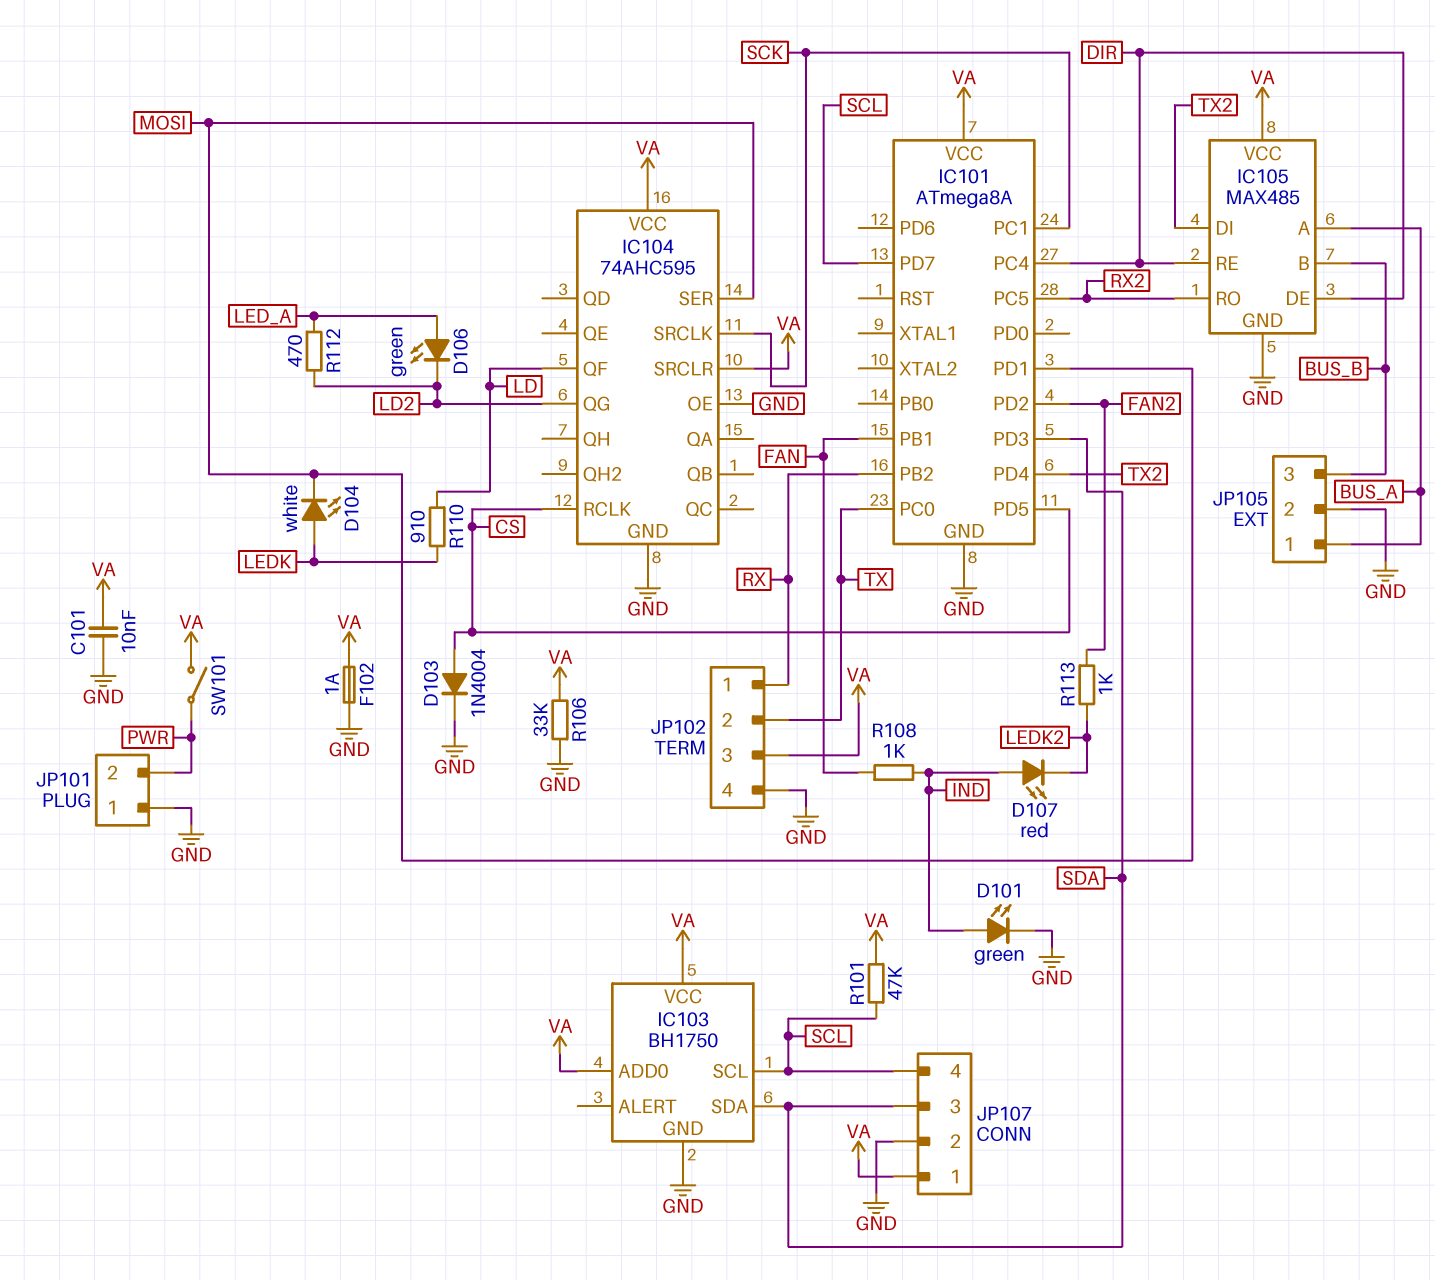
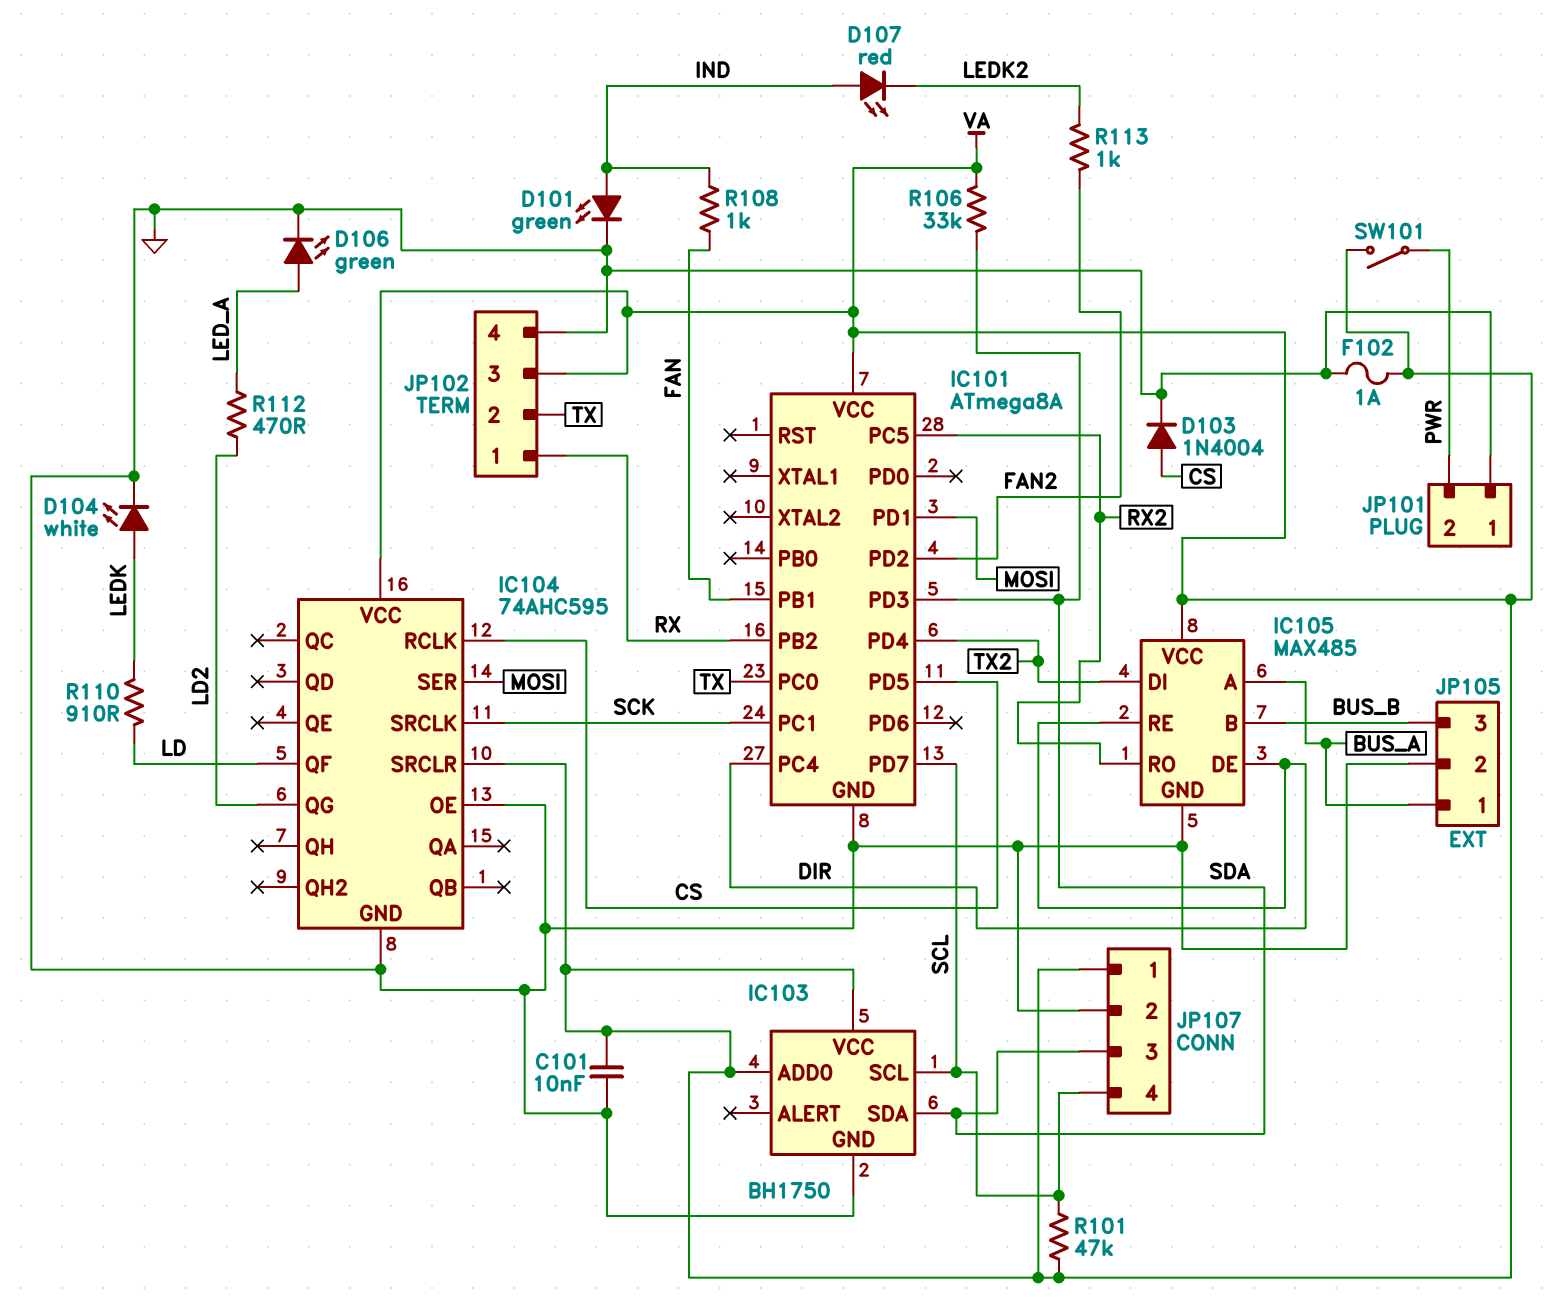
D104: LED white (A LEDK, K MOSI) -> LED white (A LEDK, K GND)
D106: LED green (A LED_A, K LD2) -> LED green (A LED_A, K GND)
R106: 33k (GND, VA) -> 33k (SDA, VA)

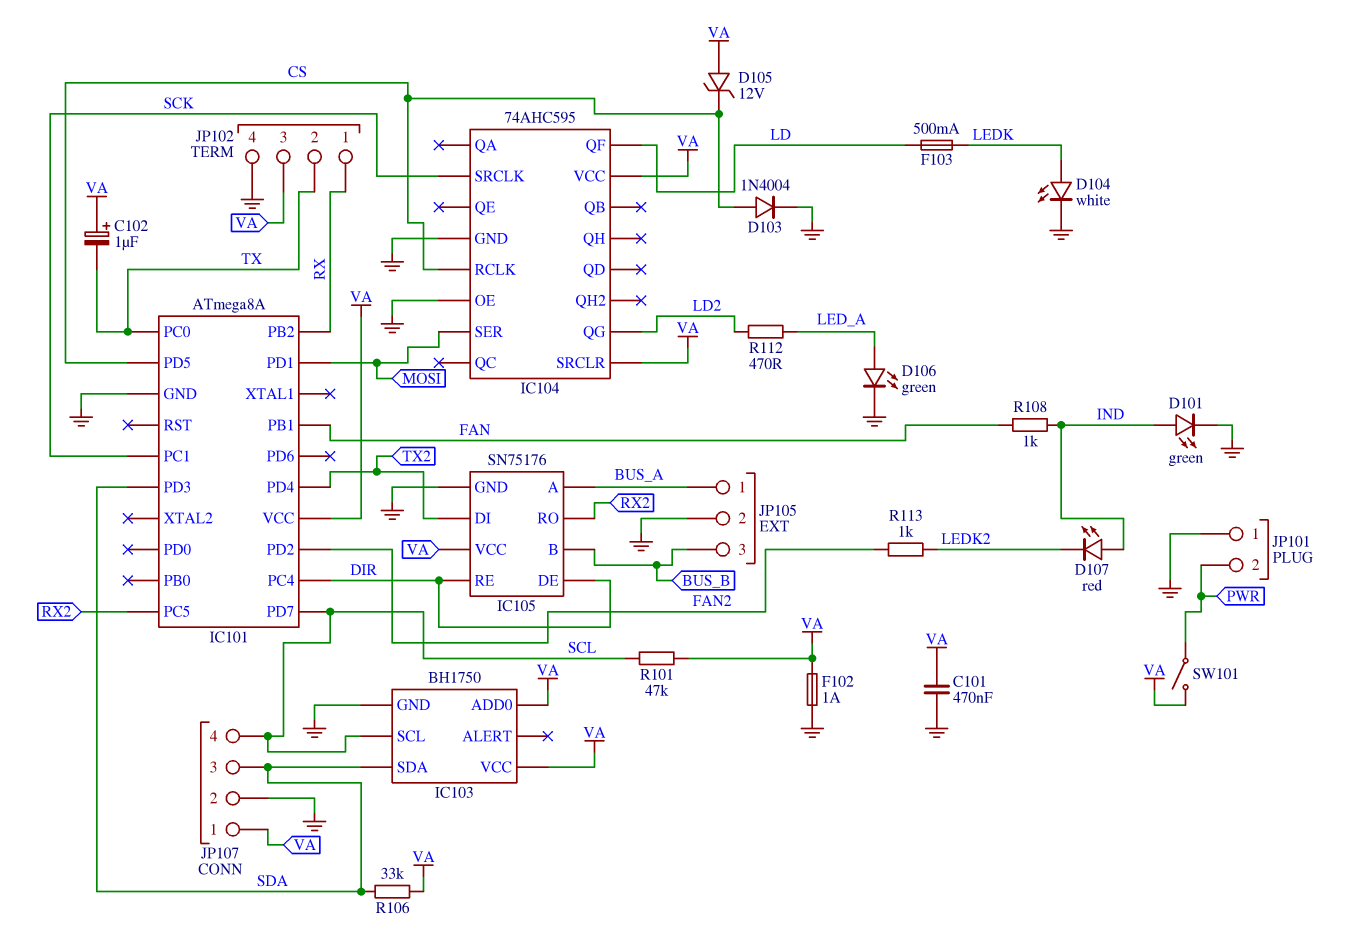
C101: 10nF (GND, VA) -> 470nF (GND, VA)
C102: none -> 1uF (plus VA, minus TX)
D105: none -> zener 12V (A VA, K CS)
F103: none -> 500mA (LD, LEDK)
IC105: MAX485 -> SN75176
R110: 910 (LD, LEDK) -> none

